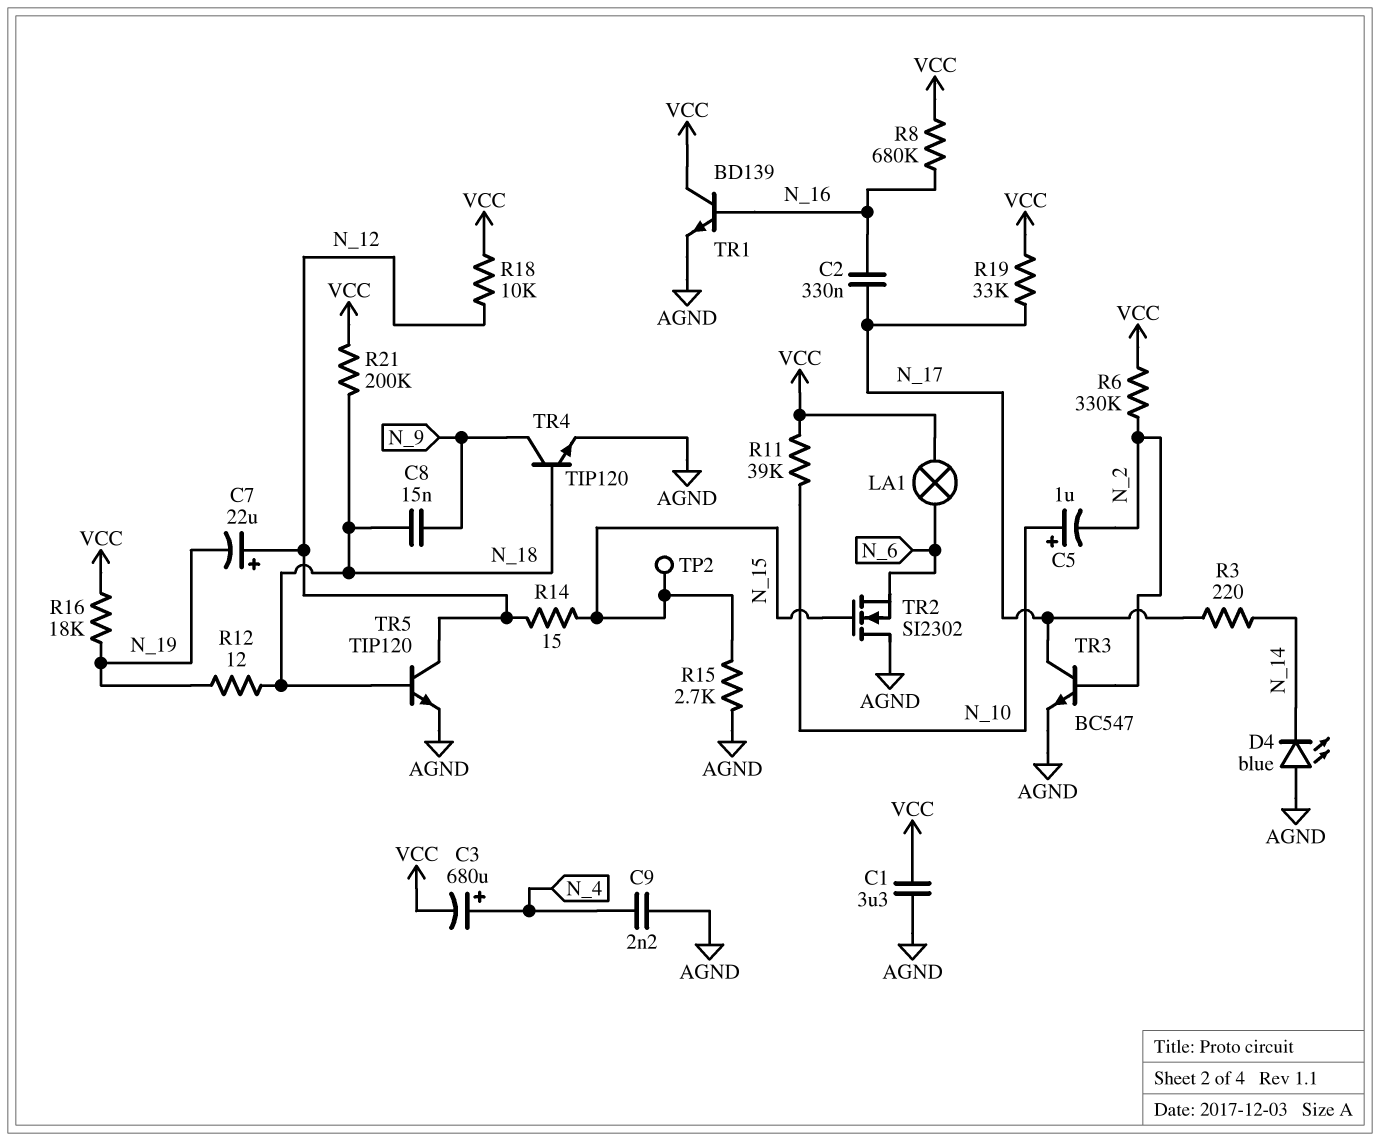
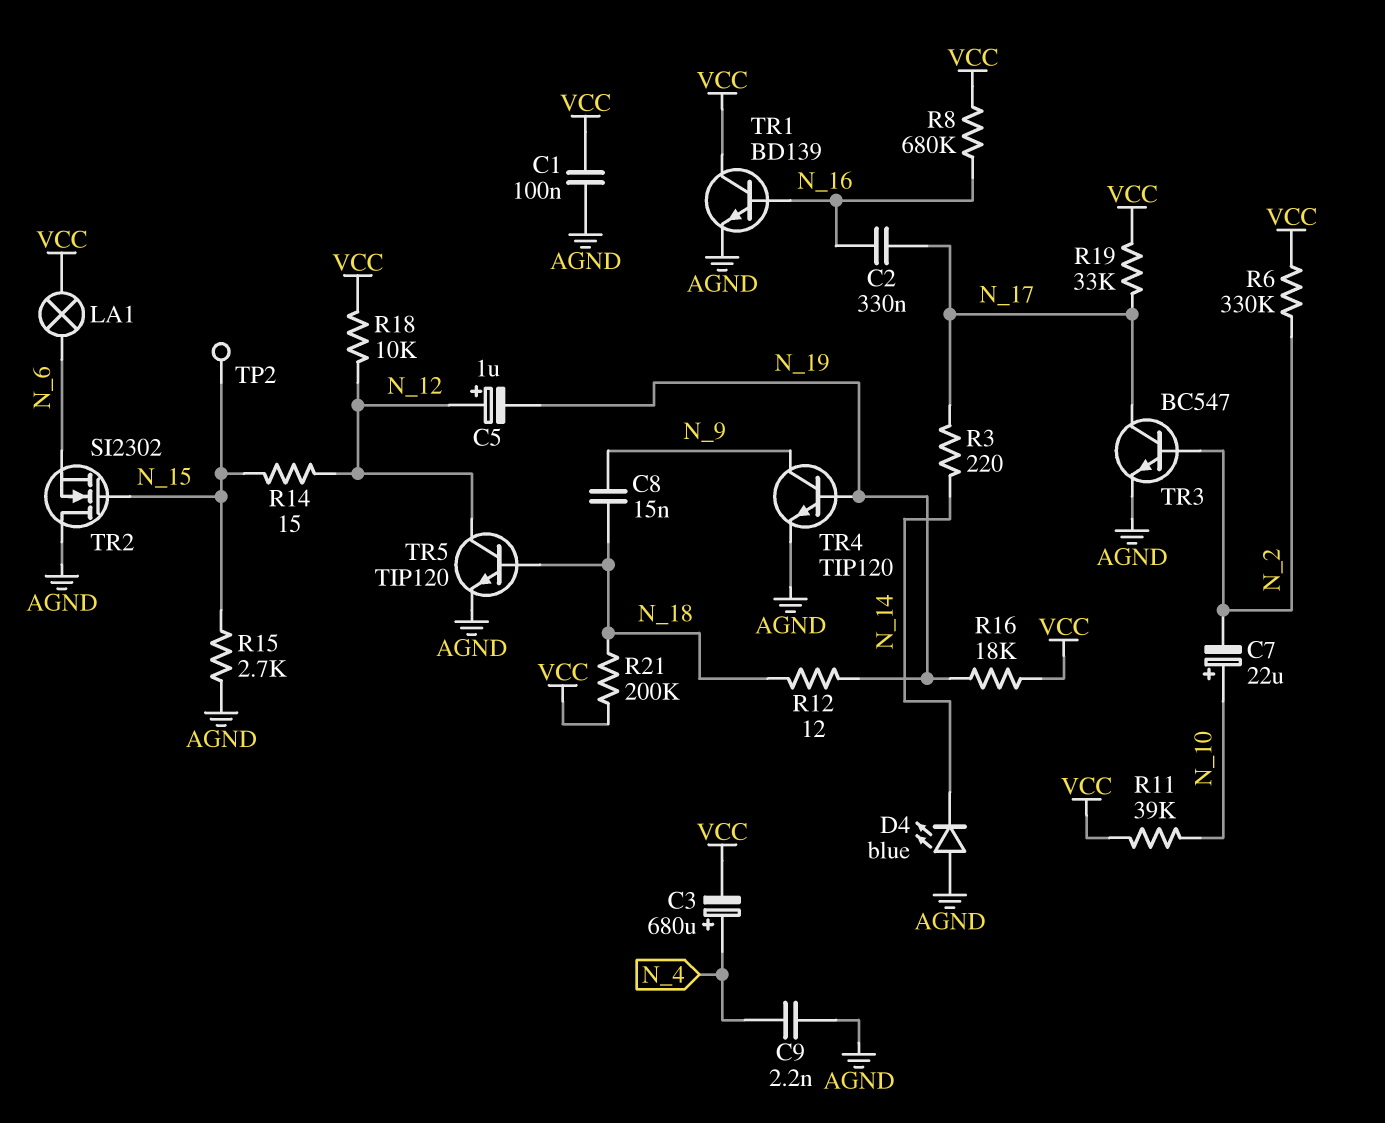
C1: 3.3uF (AGND, VCC) -> 100nF (AGND, VCC)
C5: 1uF (plus N_10, minus N_2) -> 1uF (plus N_12, minus N_19)
C7: 22uF (plus N_12, minus N_19) -> 22uF (plus N_10, minus N_2)
TR4: NPN TIP120 (B N_18, C N_9, E AGND) -> NPN TIP120 (B N_19, C N_9, E AGND)

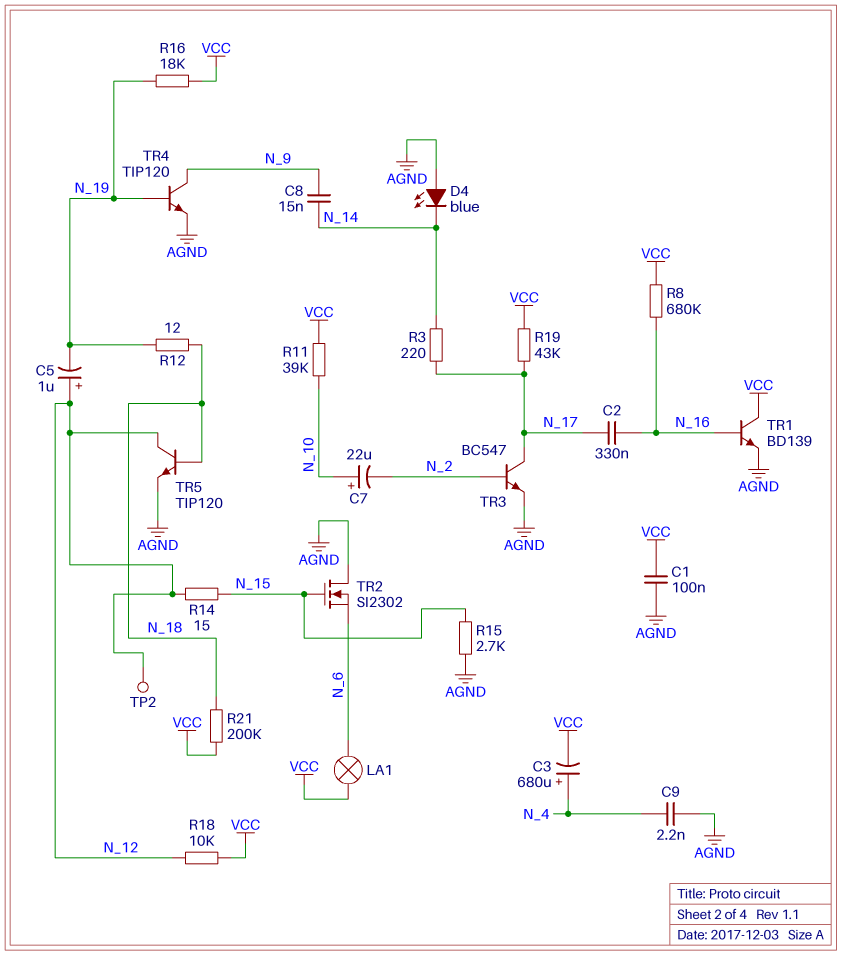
C8: 15nF (N_9, N_18) -> 15nF (N_9, N_14)
R6: 330k (N_2, VCC) -> none
R19: 33k (N_17, VCC) -> 43k (N_17, VCC)
TP2: test point (N_15) -> test point (N_12)

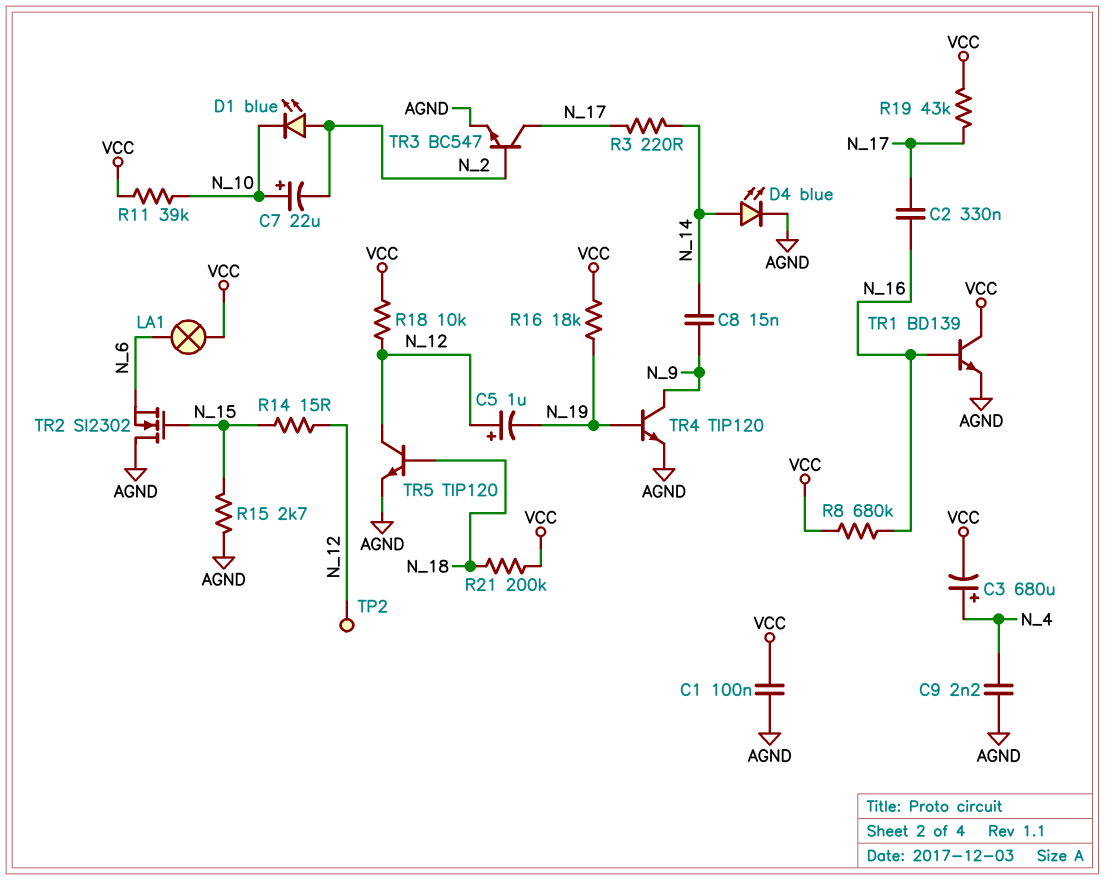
D1: none -> LED blue (A N_2, K N_10)
D4: LED blue (A AGND, K N_14) -> LED blue (A N_14, K AGND)
R12: 12 (N_18, N_19) -> none

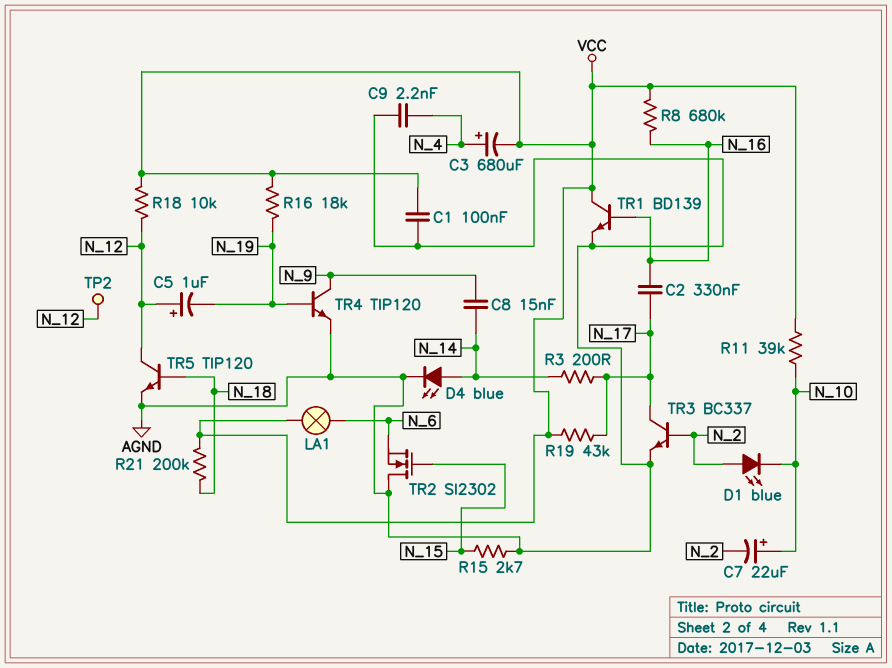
R3: 220 (N_14, N_17) -> 200 (N_14, N_17)
R14: 15 (N_12, N_15) -> none
TR3: NPN BC547 (B N_2, C N_17, E AGND) -> NPN BC337 (B N_2, C N_17, E AGND)

